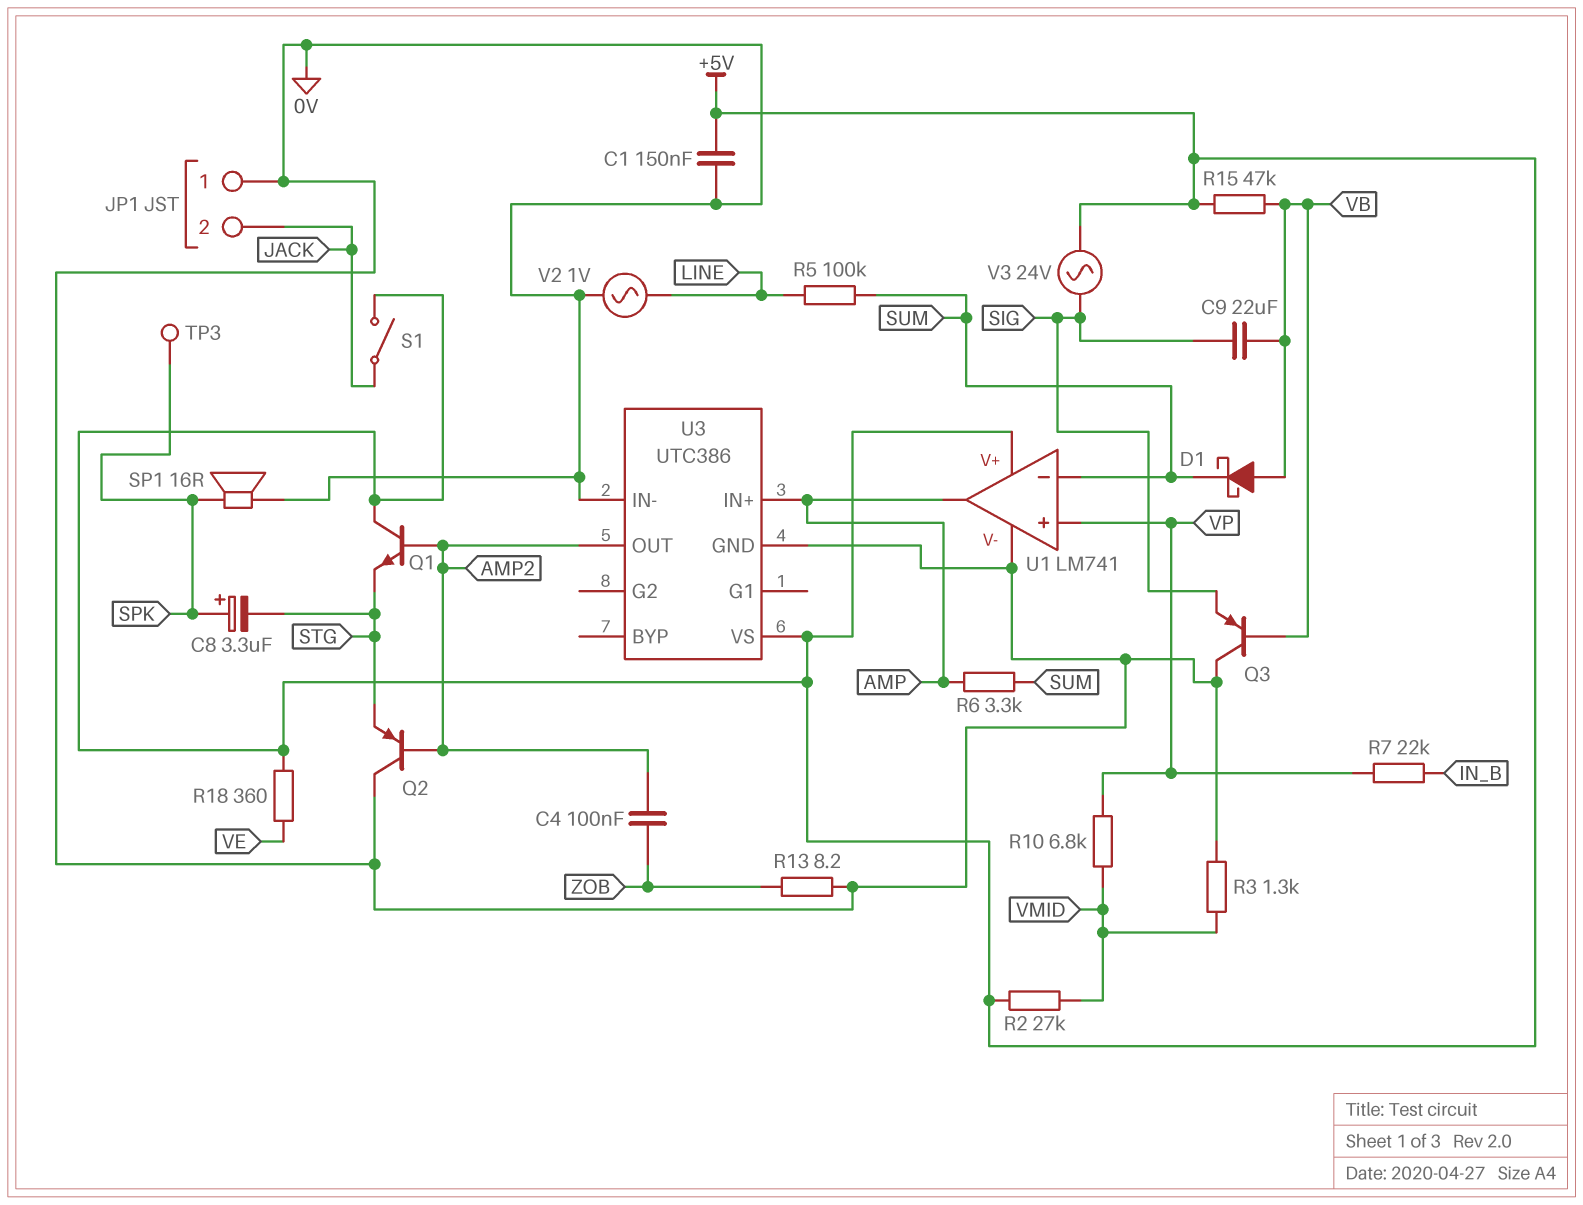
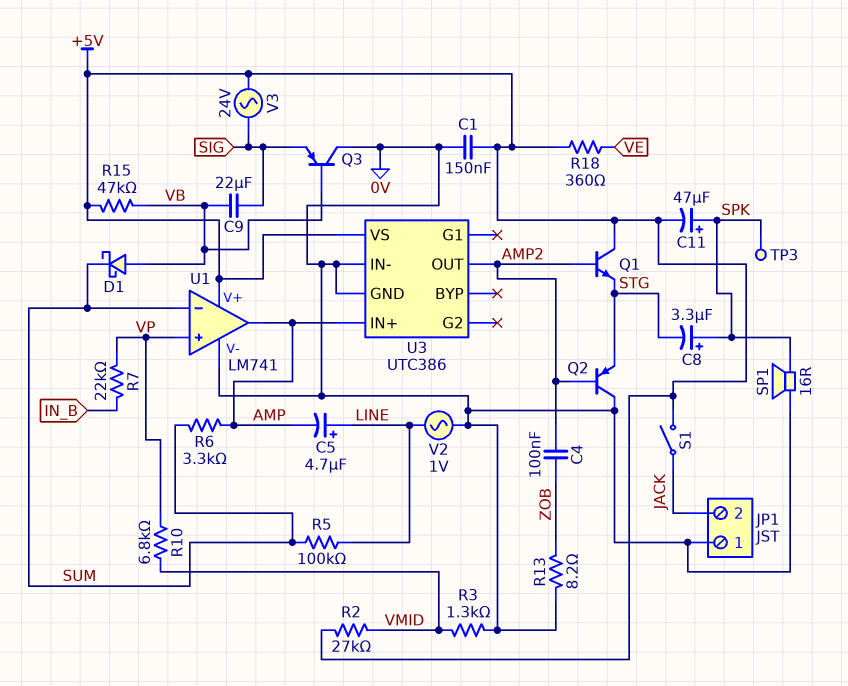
C5: none -> 4.7uF (plus LINE, minus AMP)
C11: none -> 47uF (plus SPK, minus +5V)

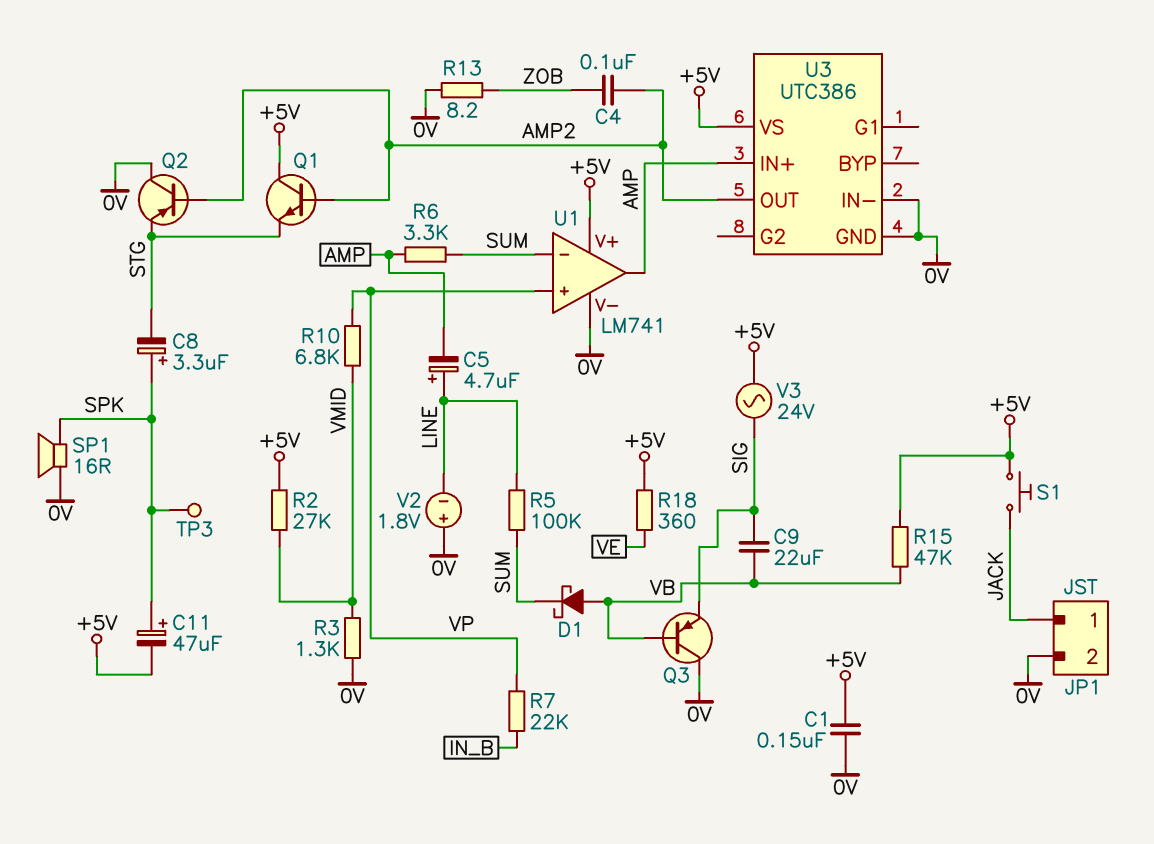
JP1 pin 1: 0V -> JACK
JP1 pin 2: JACK -> 0V
S1: switch (+5V, JACK) -> button (+5V, JACK)
V2: AC 1V (0V, LINE) -> 1.8V (plus 0V, minus LINE)

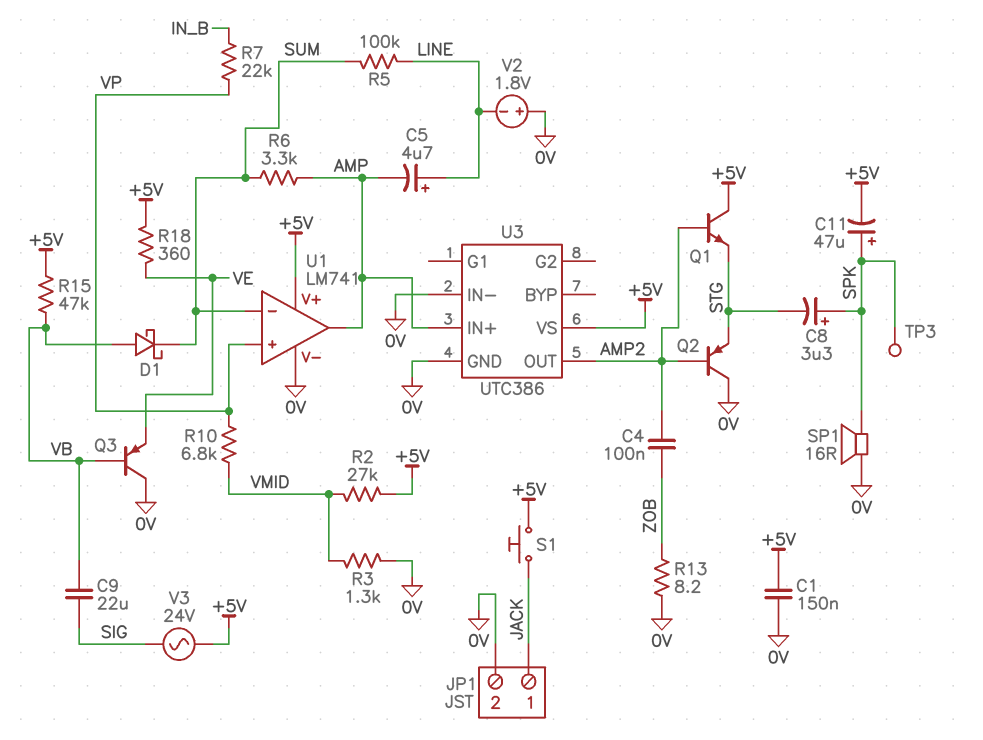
Q3: PNP (B VB, C 0V, E SIG) -> PNP (B VB, C 0V, E VE)

